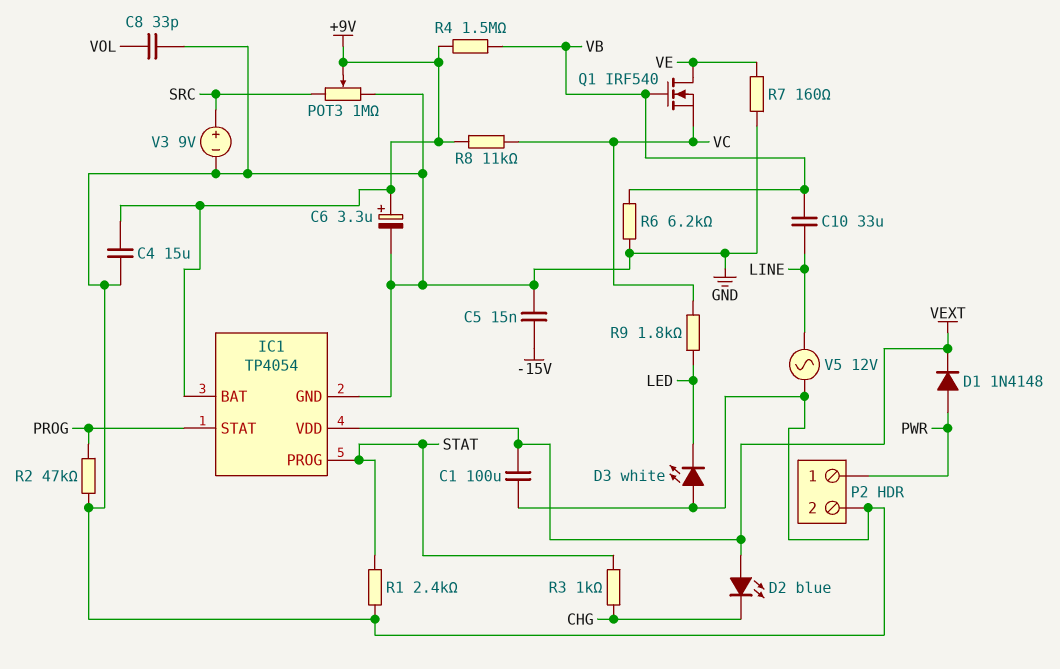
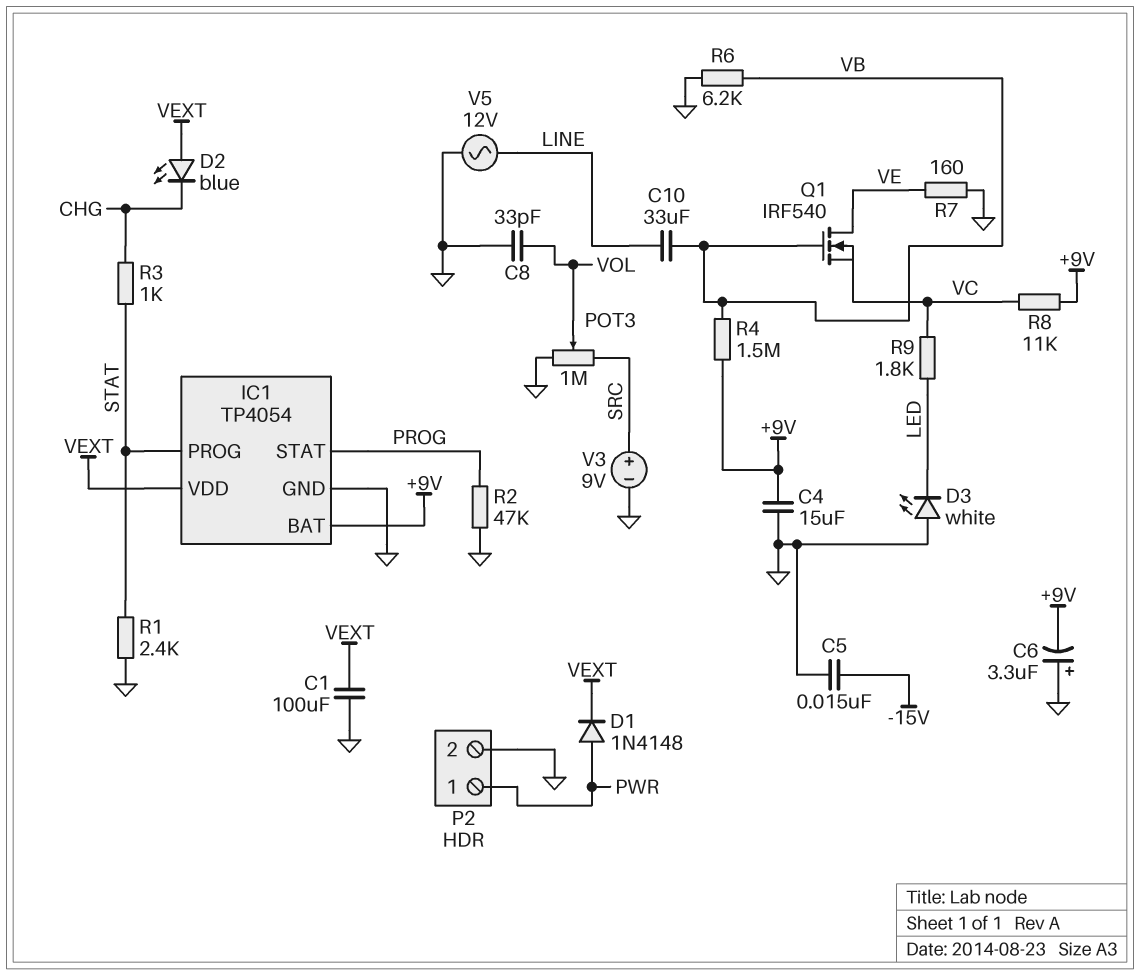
C6: 3.3uF (plus +9V, minus GND) -> 3.3uF (plus GND, minus +9V)
POT3: 1M (GND, SRC, wiper +9V) -> 1M (GND, SRC, wiper VOL)

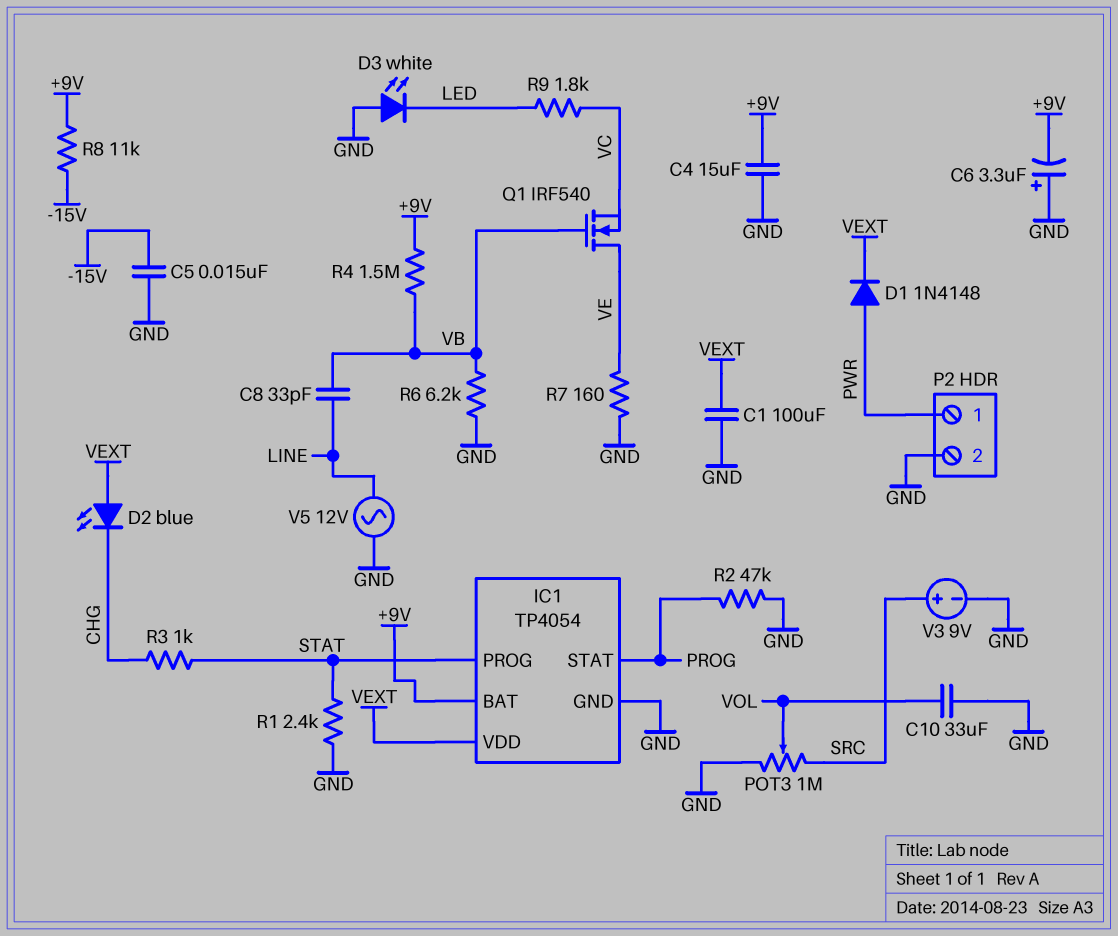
C8: 33pF (GND, VOL) -> 33pF (LINE, VB)
C10: 33uF (LINE, VB) -> 33uF (GND, VOL)
R8: 11k (+9V, VC) -> 11k (+9V, -15V)

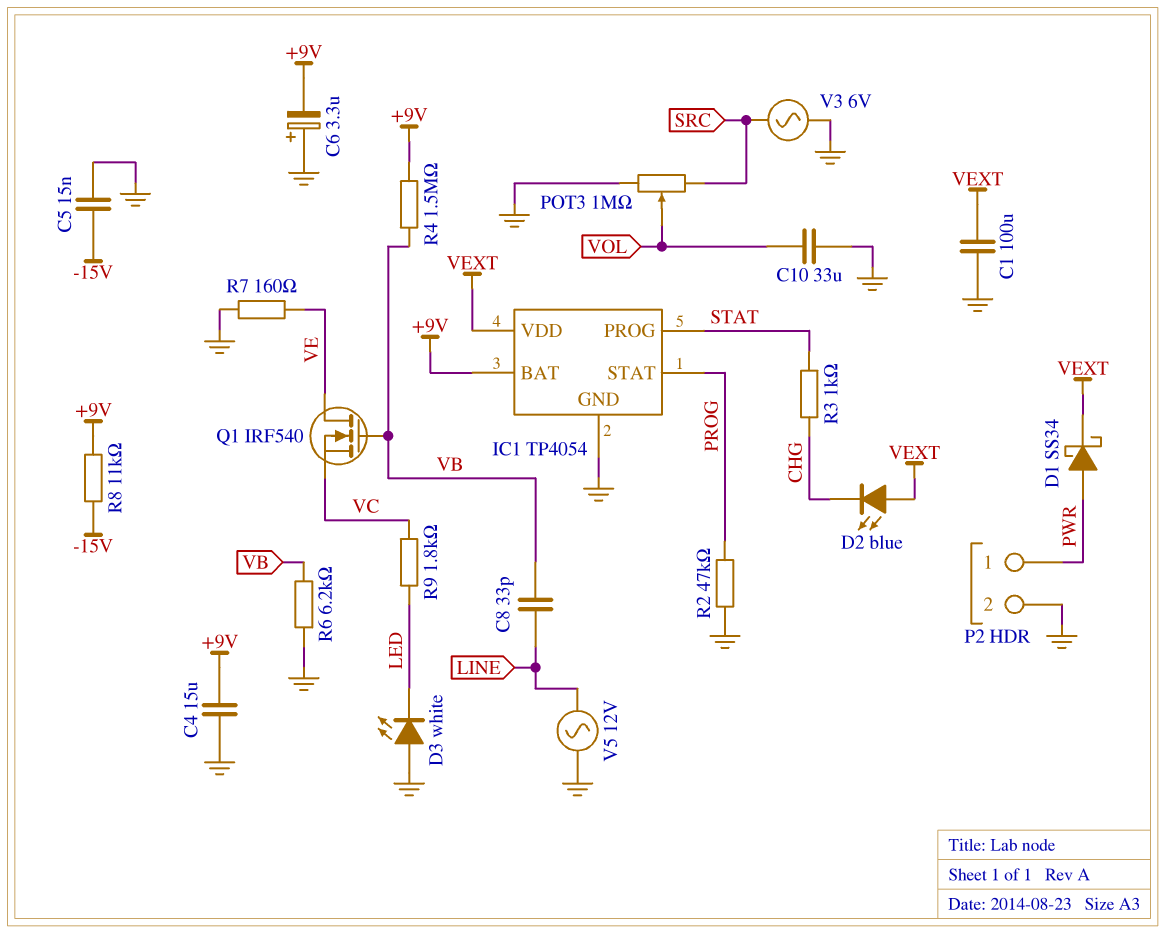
D1: diode 1N4148 (A PWR, K VEXT) -> schottky SS34 (A PWR, K VEXT)
R1: 2.4k (GND, STAT) -> none
V3: 9V (plus SRC, minus GND) -> AC 6V (GND, SRC)

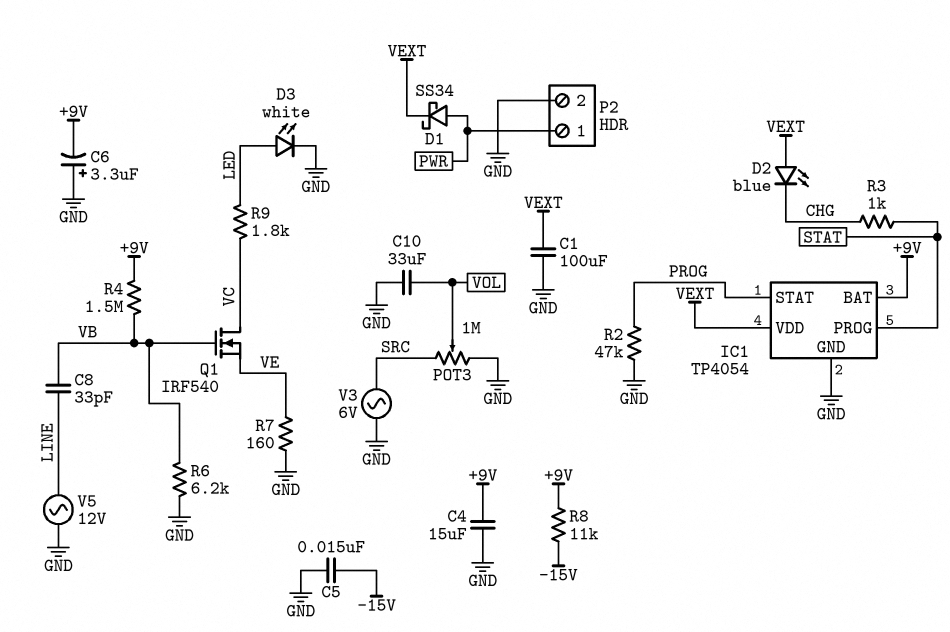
D3: LED white (A GND, K LED) -> LED white (A LED, K GND)
Q1: NMOS IRF540 (G VB, D VE, S VC) -> NMOS IRF540 (G VB, D VC, S VE)

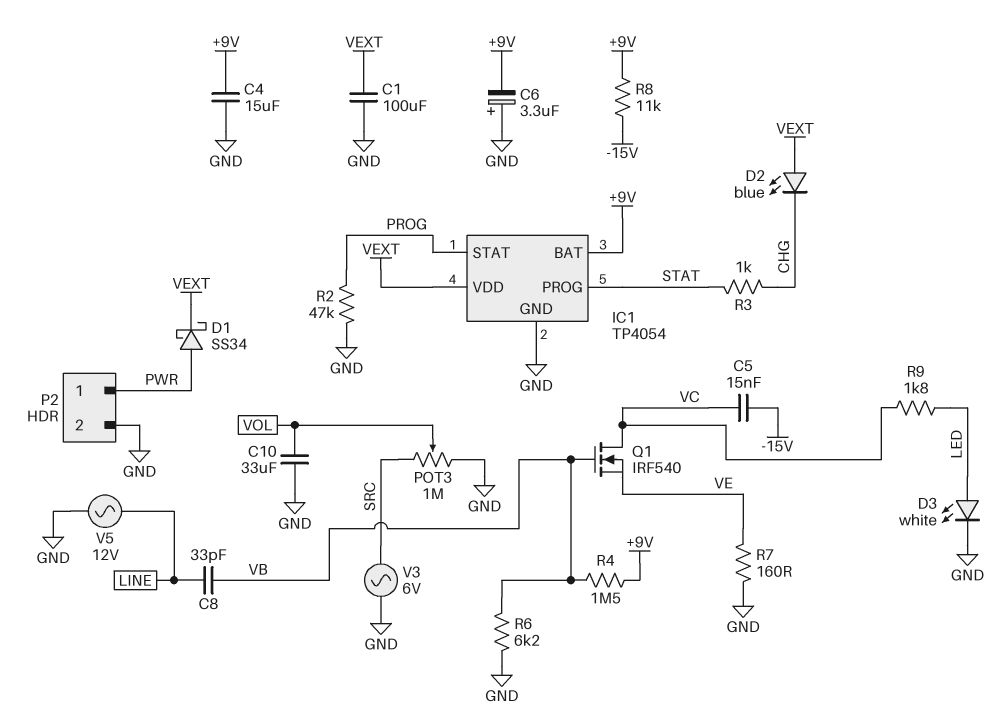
C5: 15nF (-15V, GND) -> 15nF (-15V, VC)

